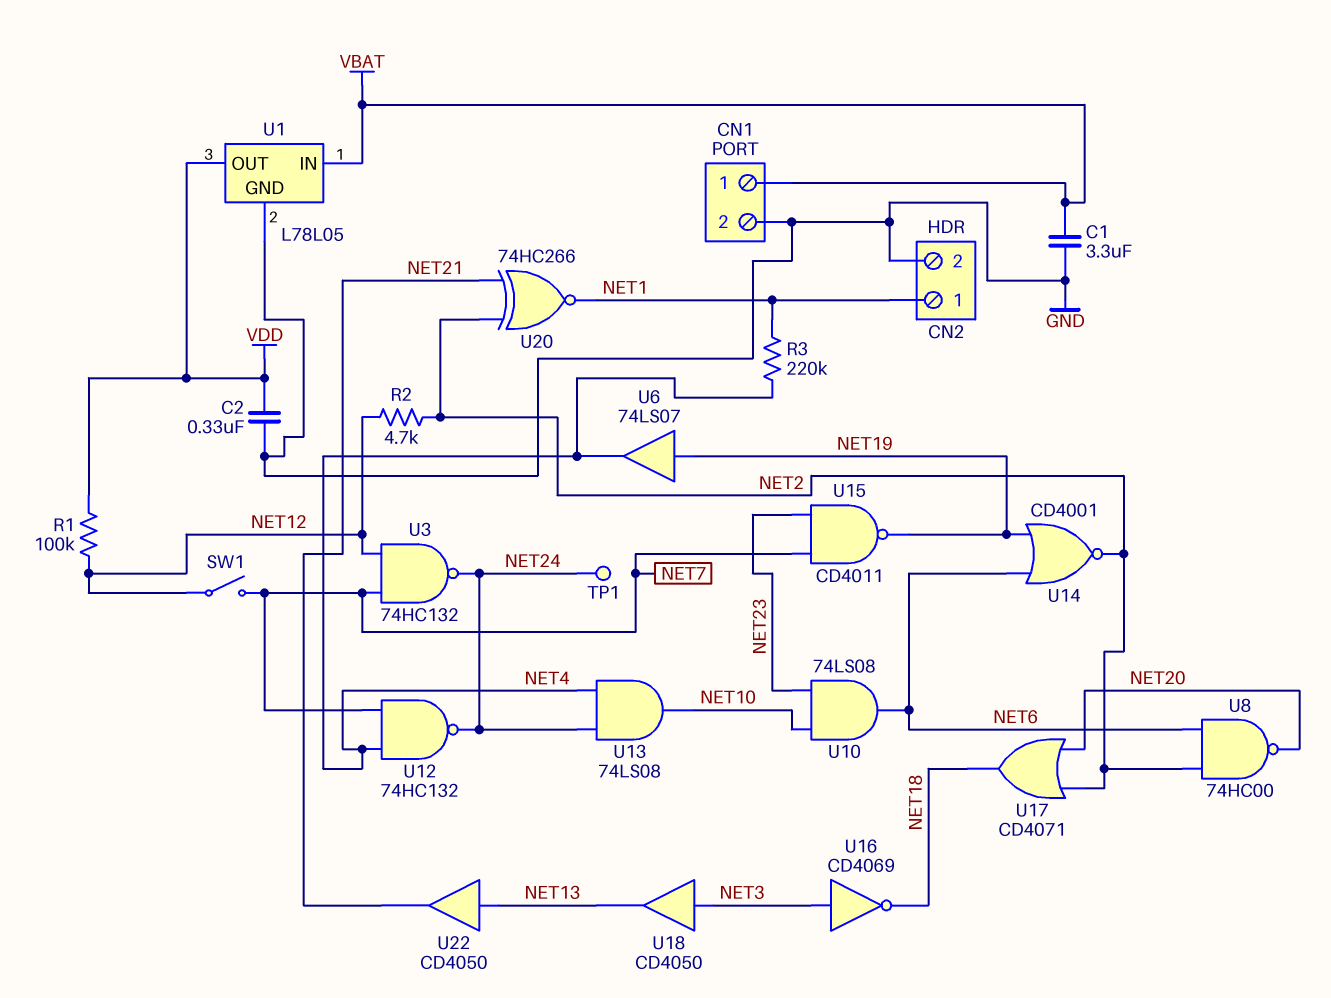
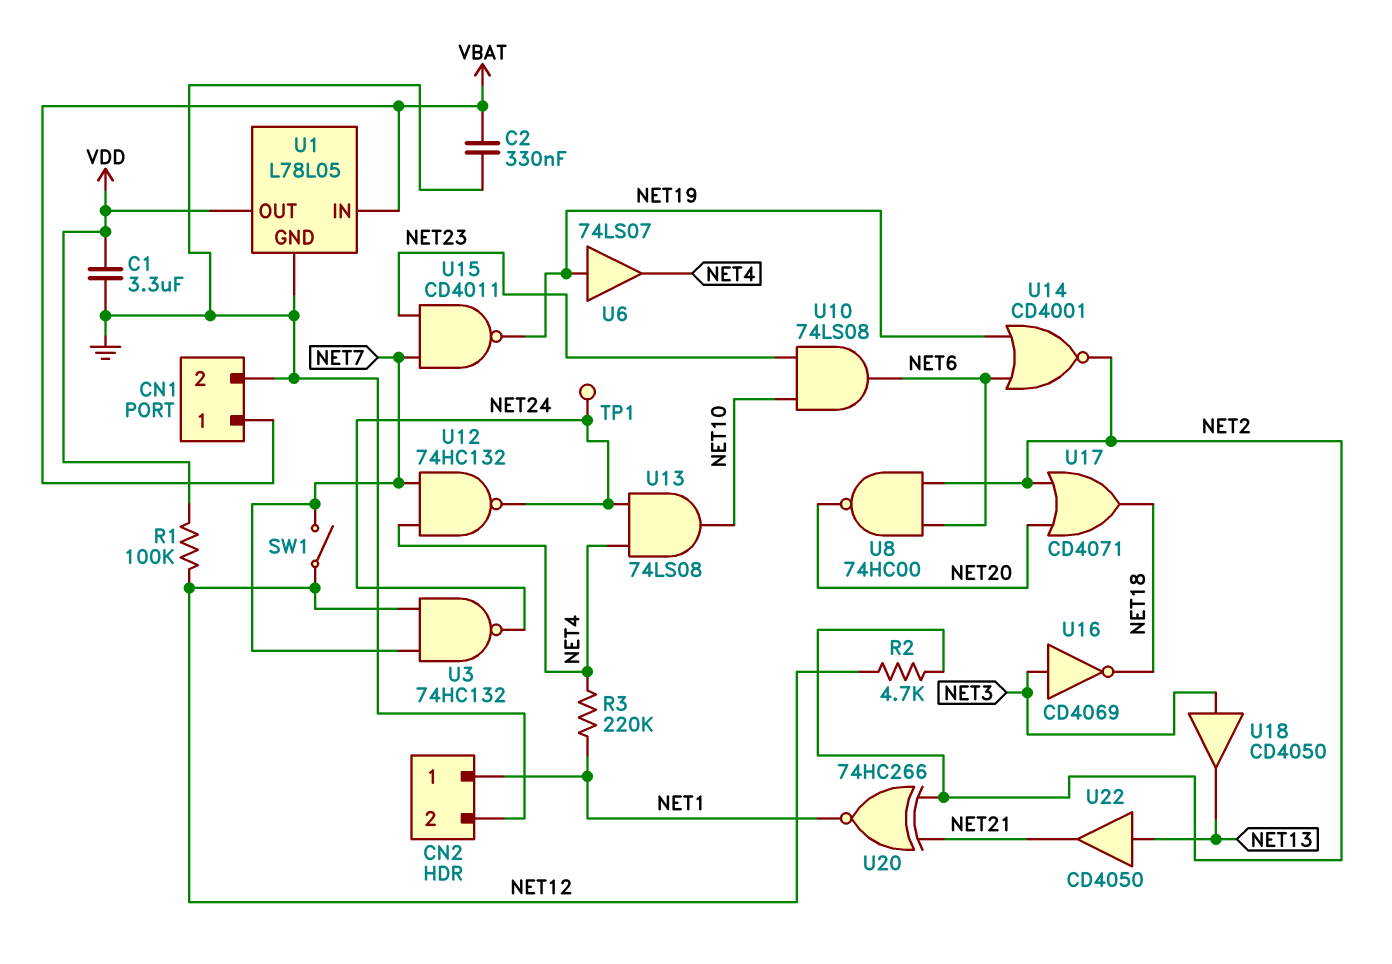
C1: 3.3uF (GND, VBAT) -> 3.3uF (GND, VDD)
C2: 330nF (GND, VDD) -> 330nF (GND, VBAT)

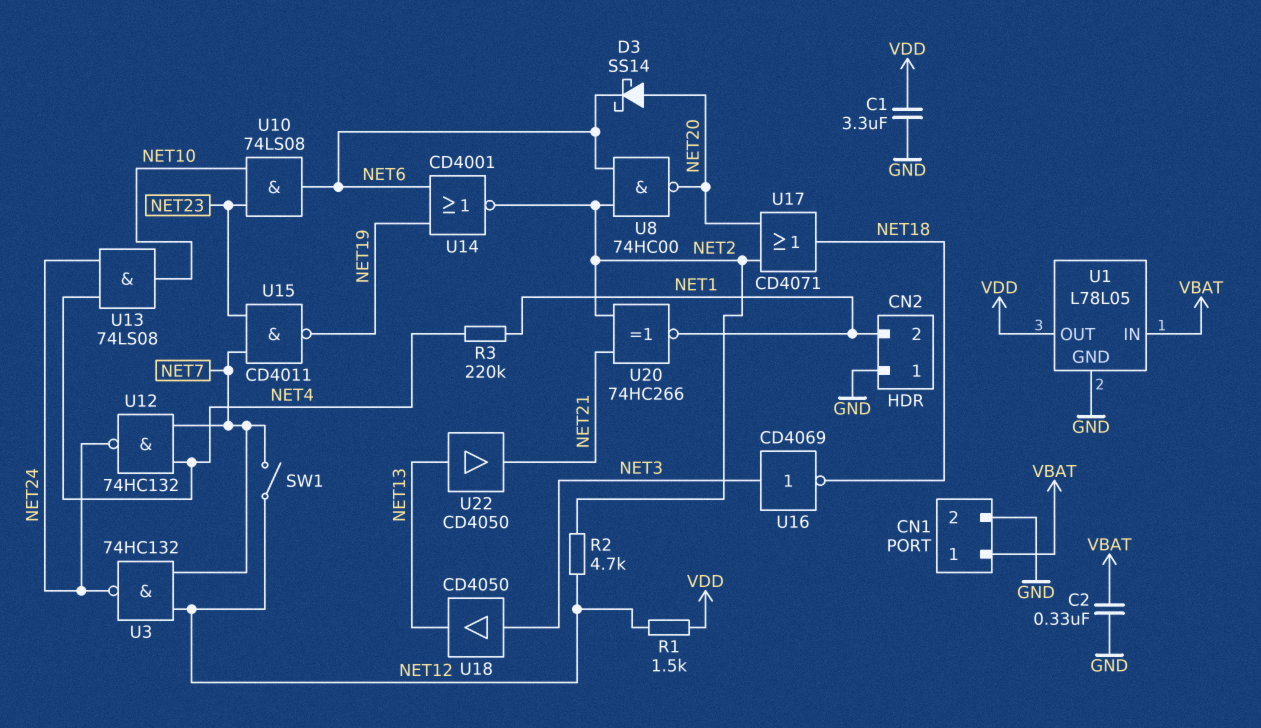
CN2 pin 1: NET1 -> GND
CN2 pin 2: GND -> NET1
D3: none -> schottky SS14 (A NET20, K NET6)
R1: 100k (NET12, VDD) -> 1.5k (NET12, VDD)
TP1: test point (NET24) -> none
U6: buffer 74LS07 (in NET19, out NET4) -> none

